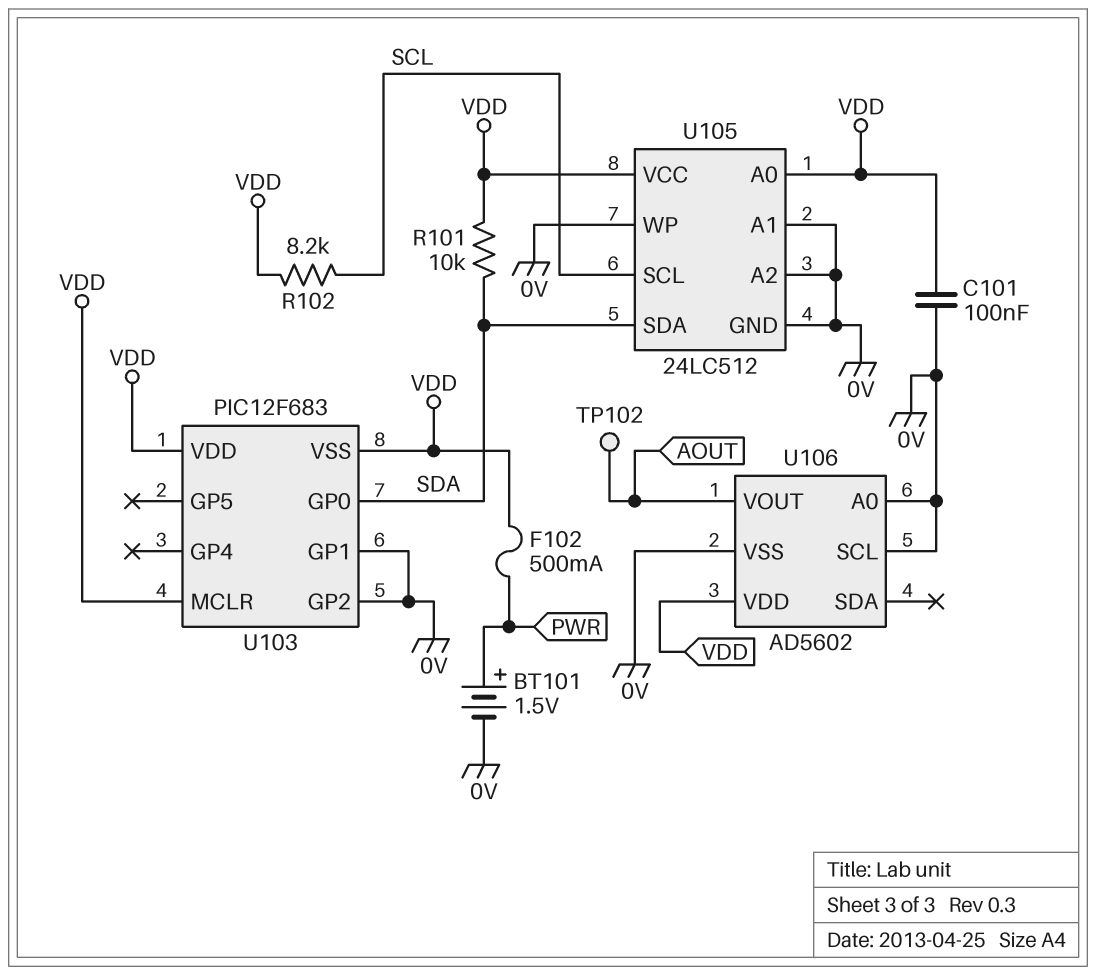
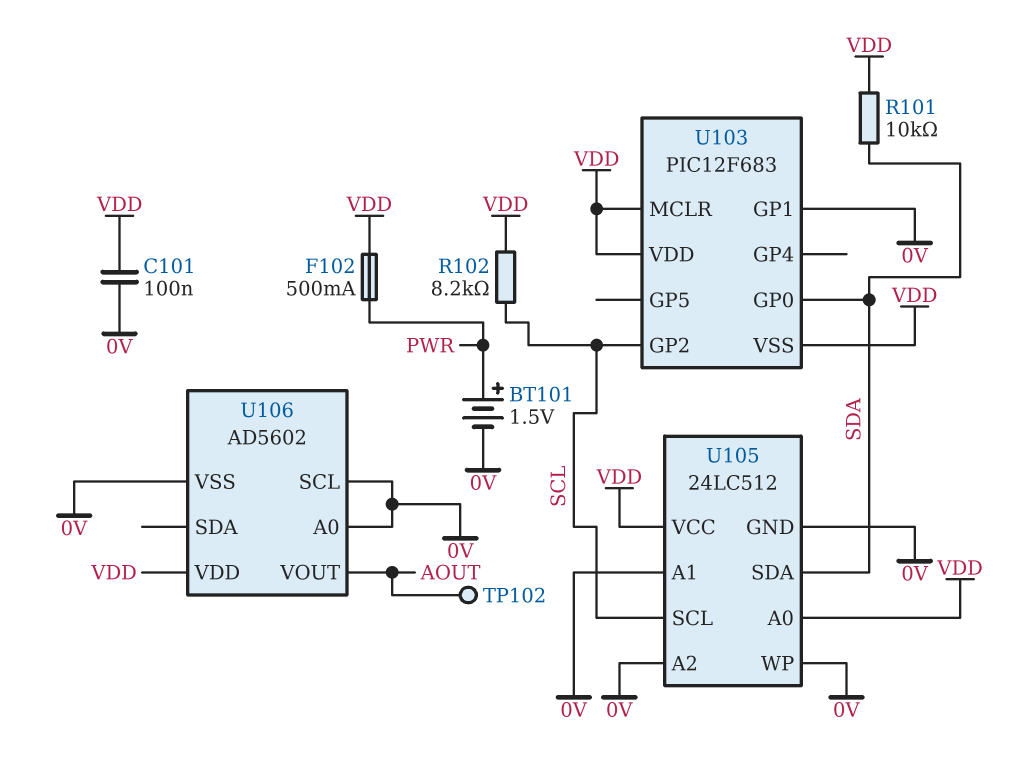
U103 pin GP2: 0V -> SCL

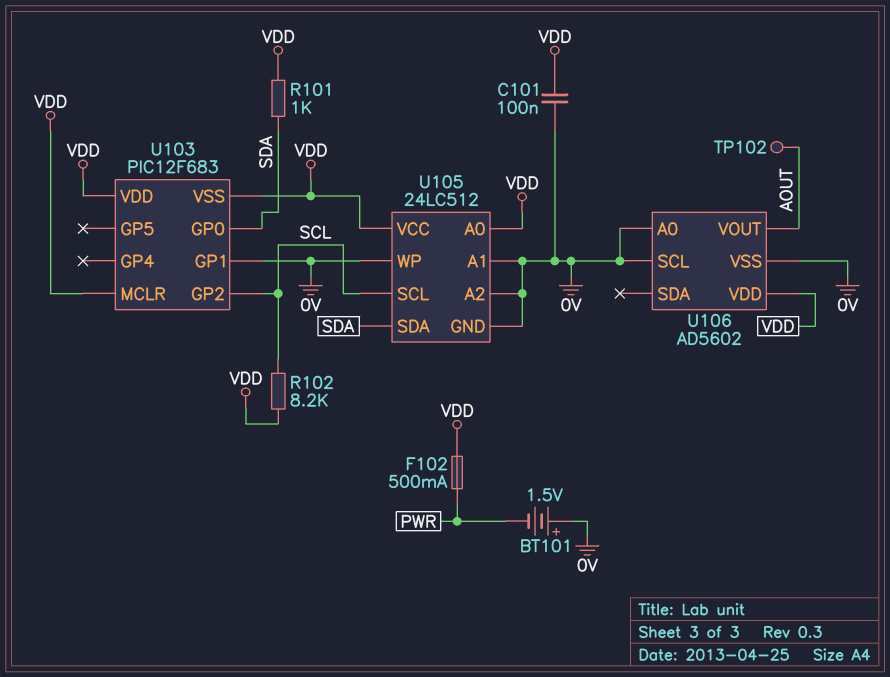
BT101: 1.5V (plus PWR, minus 0V) -> 1.5V (plus 0V, minus PWR)
R101: 10k (SDA, VDD) -> 1k (SDA, VDD)

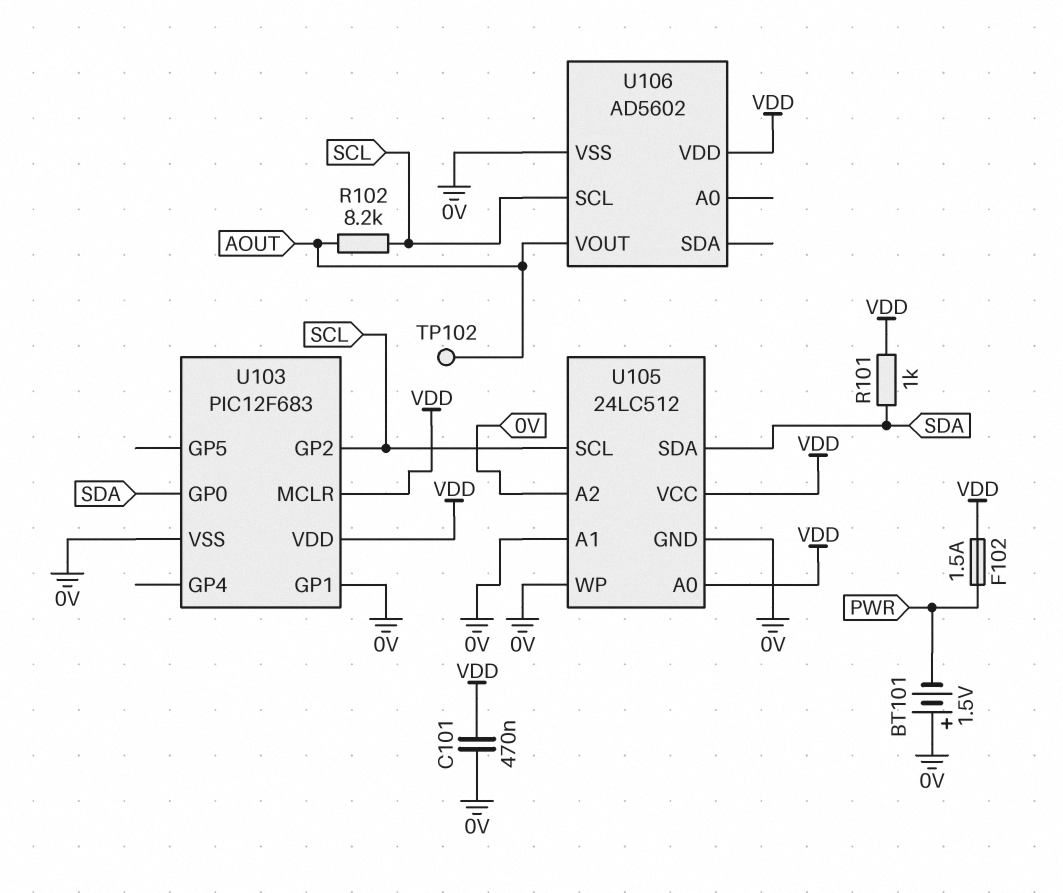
C101: 100nF (0V, VDD) -> 470nF (0V, VDD)
F102: 500mA (PWR, VDD) -> 1.5A (PWR, VDD)
R102: 8.2k (SCL, VDD) -> 8.2k (AOUT, SCL)
U103 pin VSS: VDD -> 0V
U106 pin A0: 0V -> none
U106 pin SCL: 0V -> SCL

